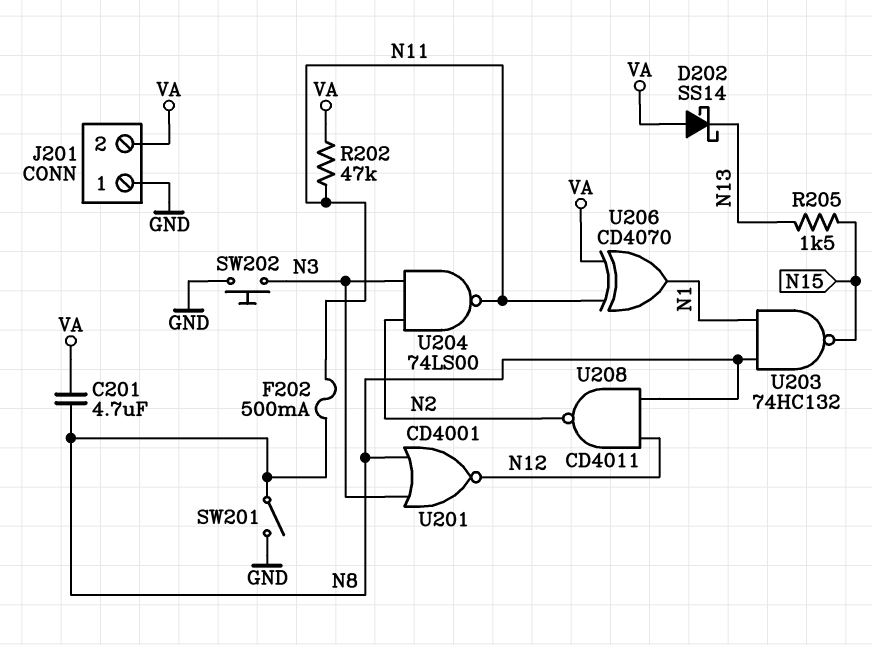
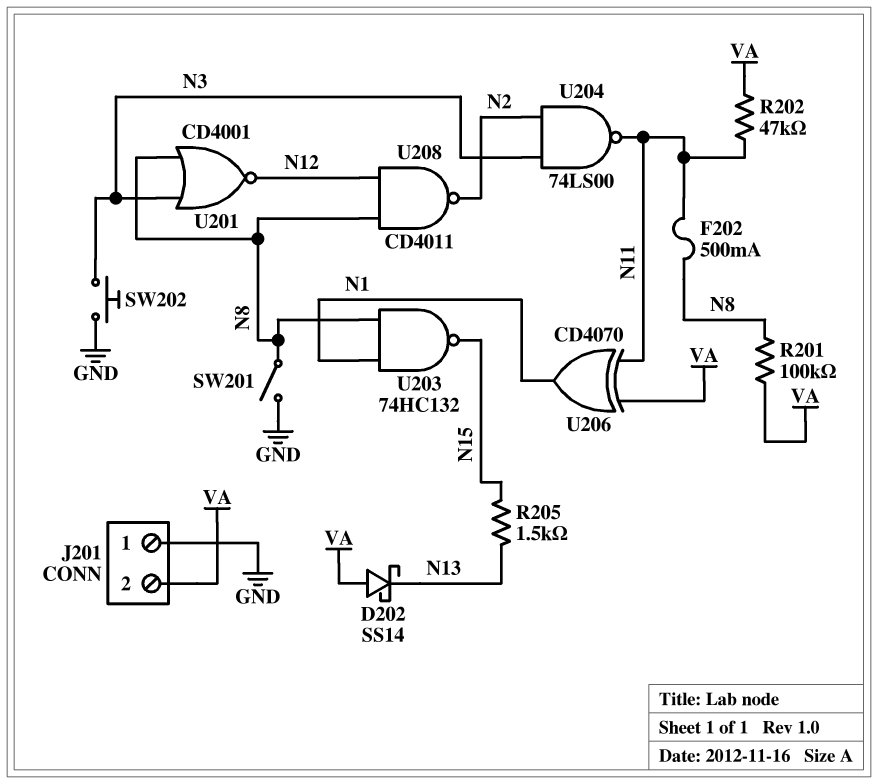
C201: 4.7uF (N8, VA) -> none
R201: none -> 100k (N8, VA)

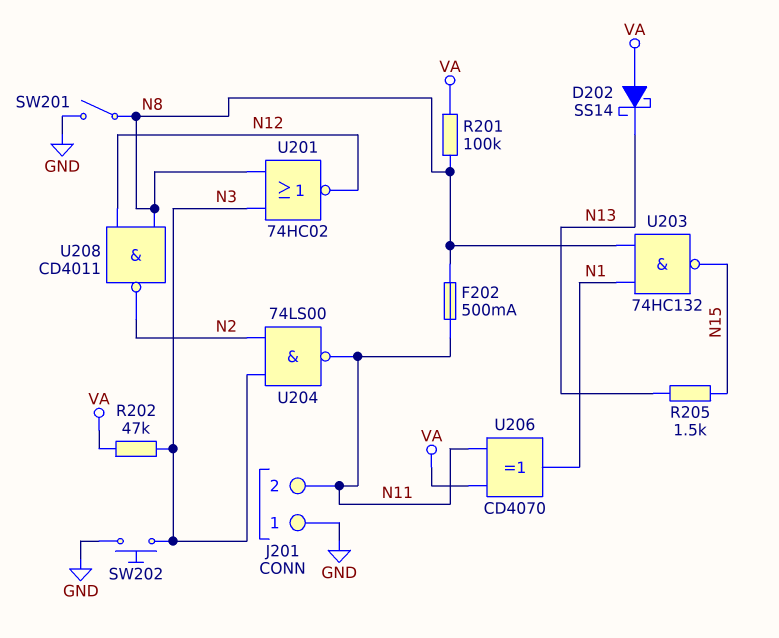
J201 pin 2: VA -> N11
R202: 47k (N11, VA) -> 47k (N3, VA)
U201: NOR CD4001 (in N3, in N8, out N12) -> NOR 74HC02 (in N3, in N8, out N12)

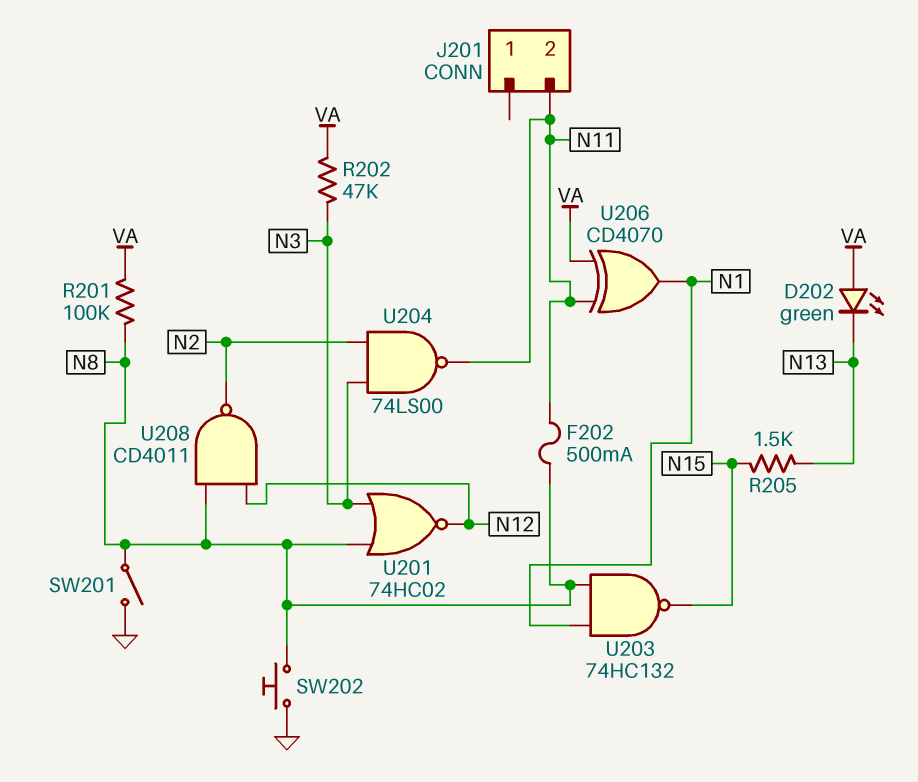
D202: schottky SS14 (A VA, K N13) -> LED green (A VA, K N13)
J201 pin 1: GND -> none
SW202: button (GND, N3) -> button (GND, N8)

